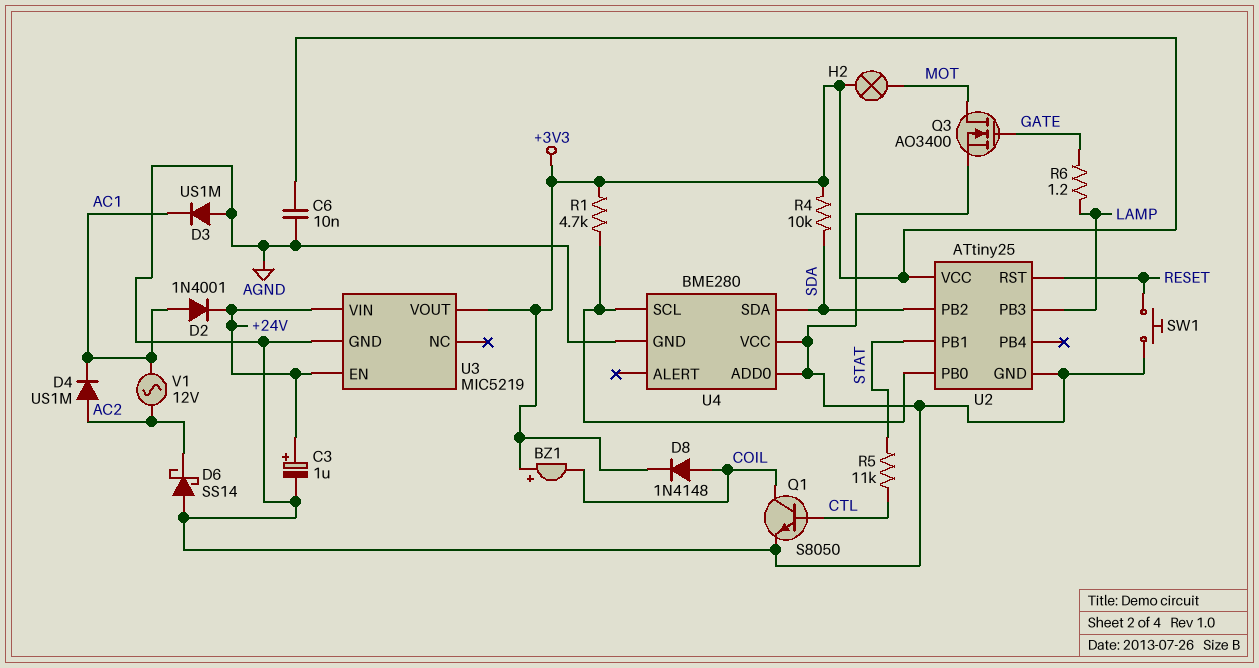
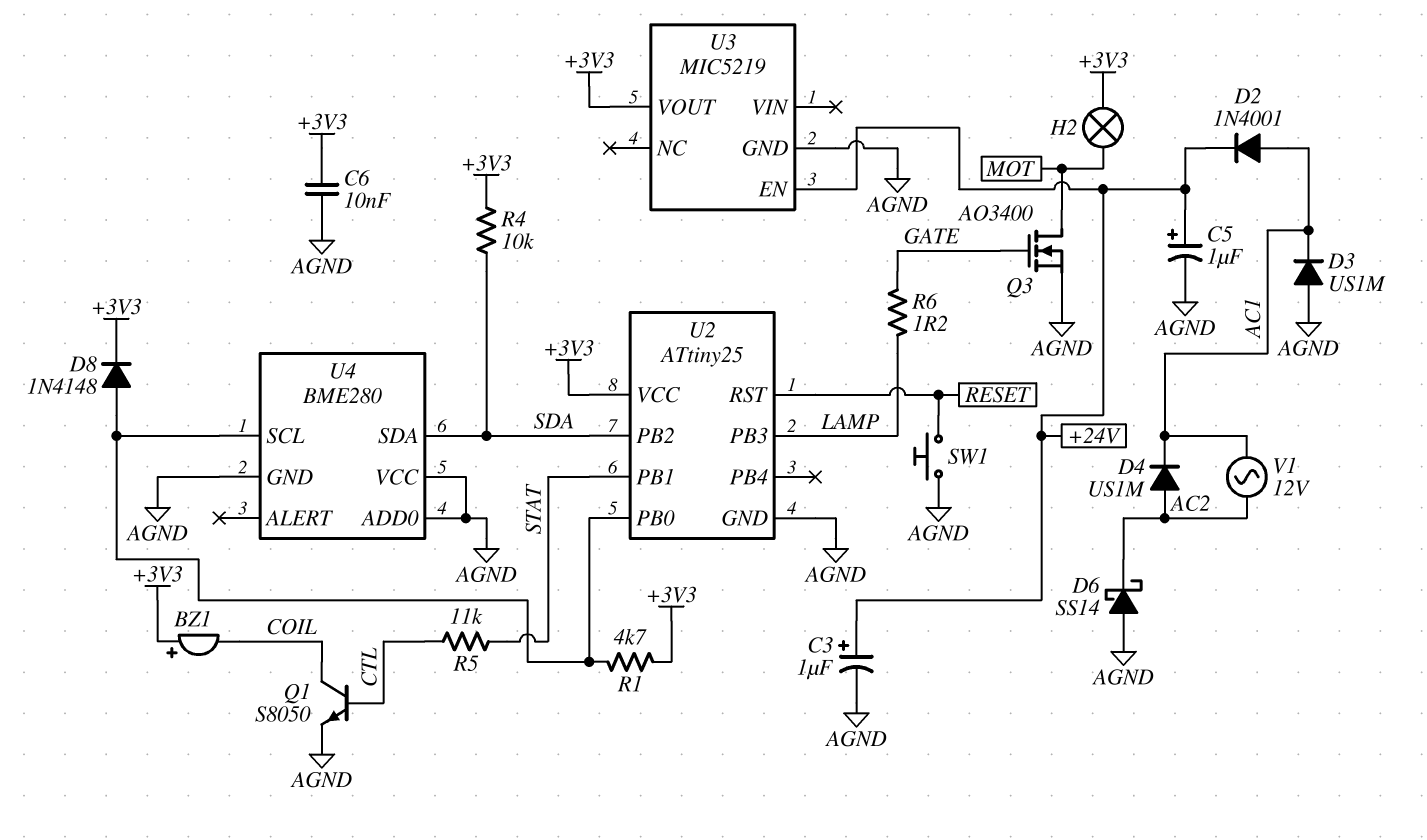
C5: none -> 1uF (plus +24V, minus AGND)
D8: diode 1N4148 (A COIL, K +3V3) -> diode 1N4148 (A U2/PB0, K +3V3)
U3 pin VIN: +24V -> none

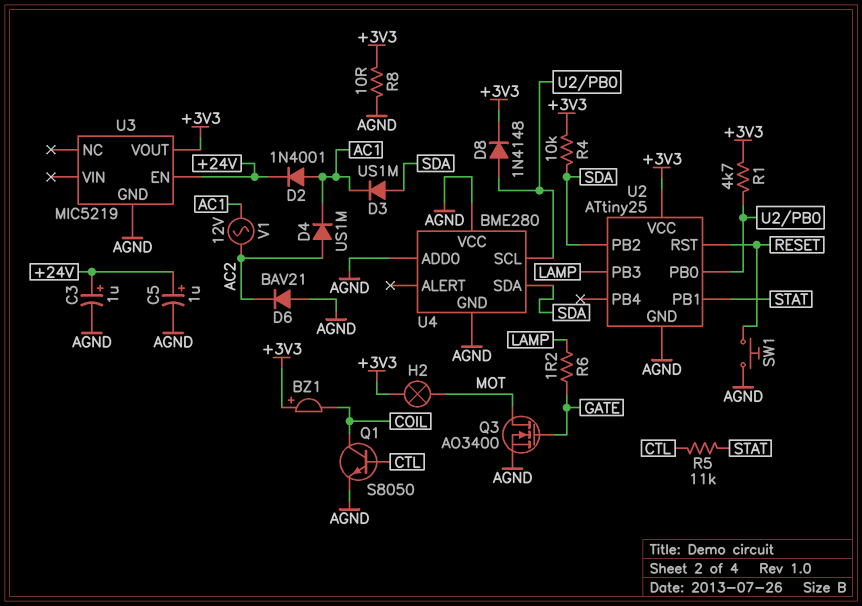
C6: 10nF (+3V3, AGND) -> none
D3: diode US1M (A AGND, K AC1) -> diode US1M (A SDA, K AC1)
D6: schottky SS14 (A AGND, K AC2) -> diode BAV21 (A AGND, K AC2)
R8: none -> 10 (+3V3, AGND)

